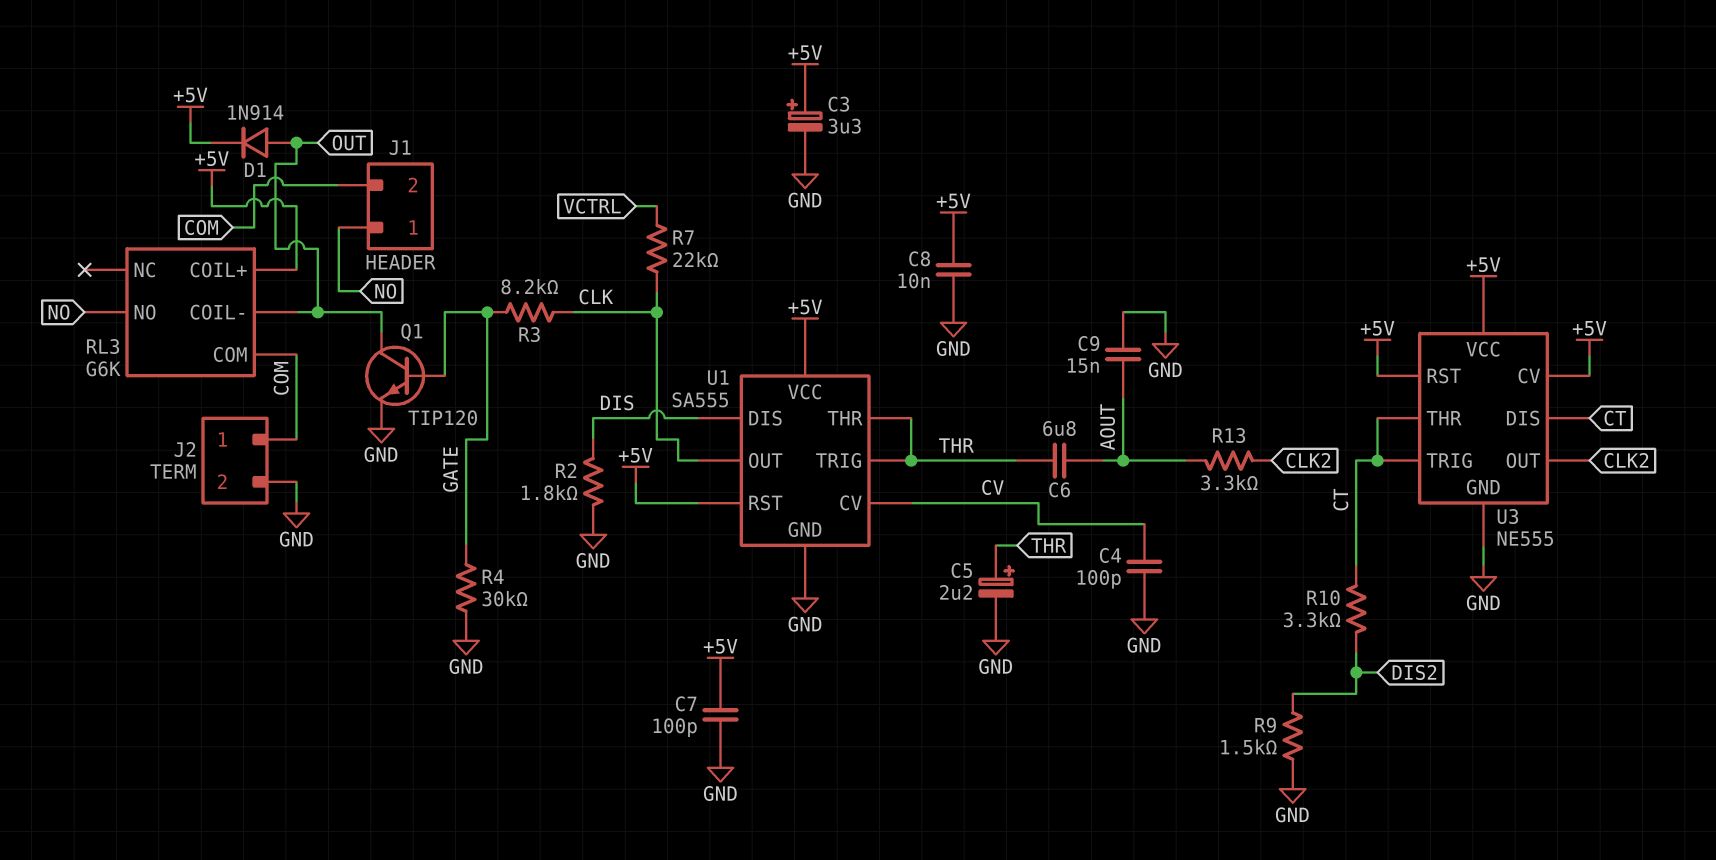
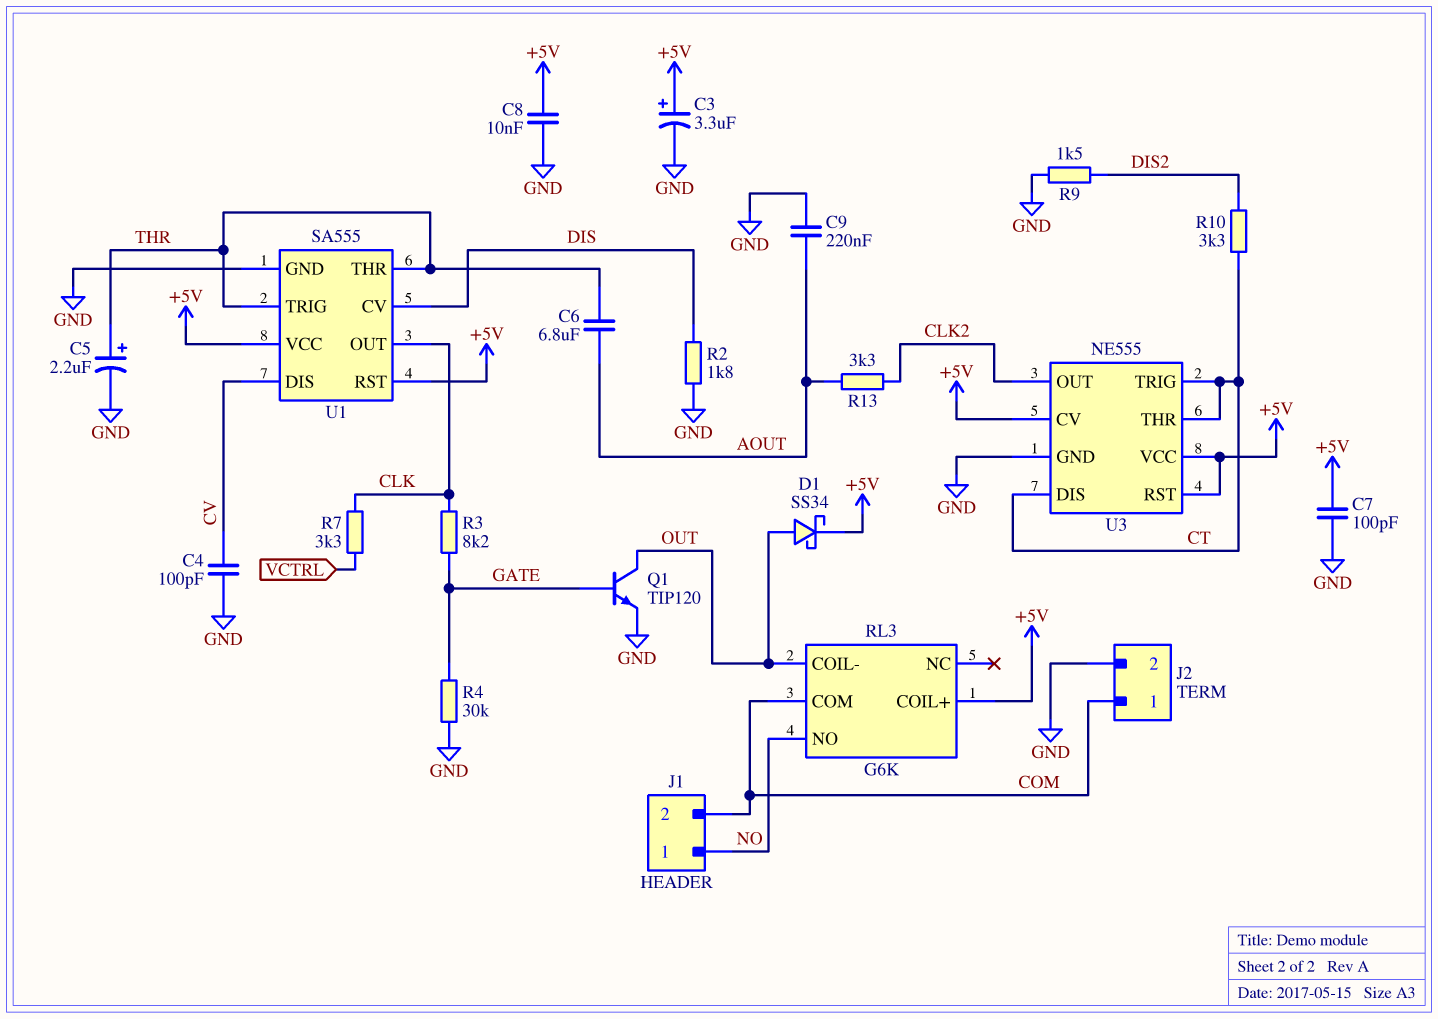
C9: 15nF (AOUT, GND) -> 220nF (AOUT, GND)
D1: diode 1N914 (A OUT, K +5V) -> schottky SS34 (A OUT, K +5V)
R7: 22k (CLK, VCTRL) -> 3.3k (CLK, VCTRL)
U1 pin CV: CV -> DIS
U1 pin DIS: DIS -> CV

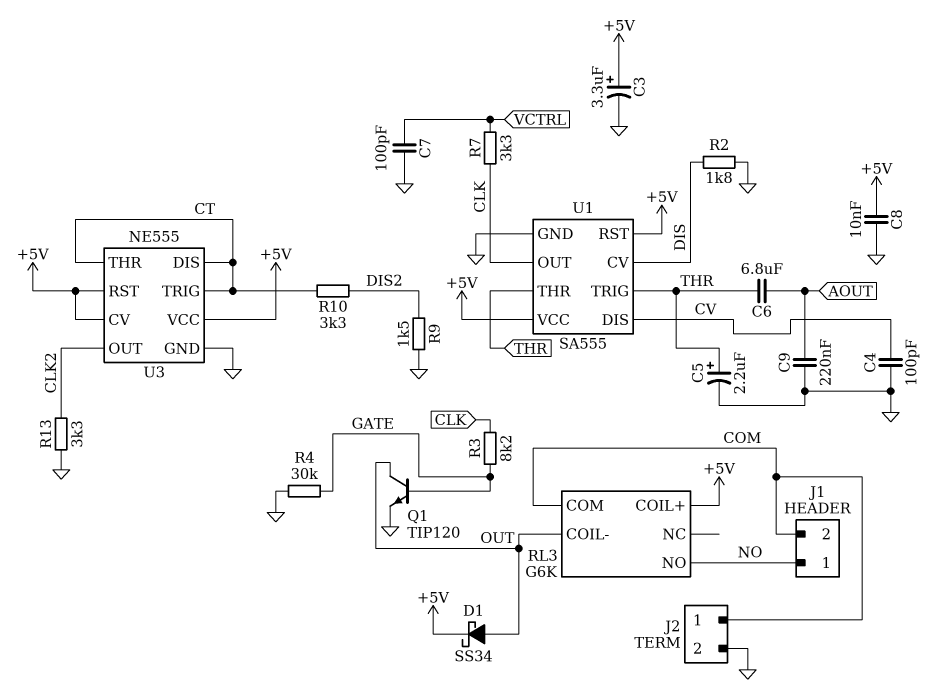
C7: 100pF (+5V, GND) -> 100pF (GND, VCTRL)
R13: 3.3k (AOUT, CLK2) -> 3.3k (CLK2, GND)

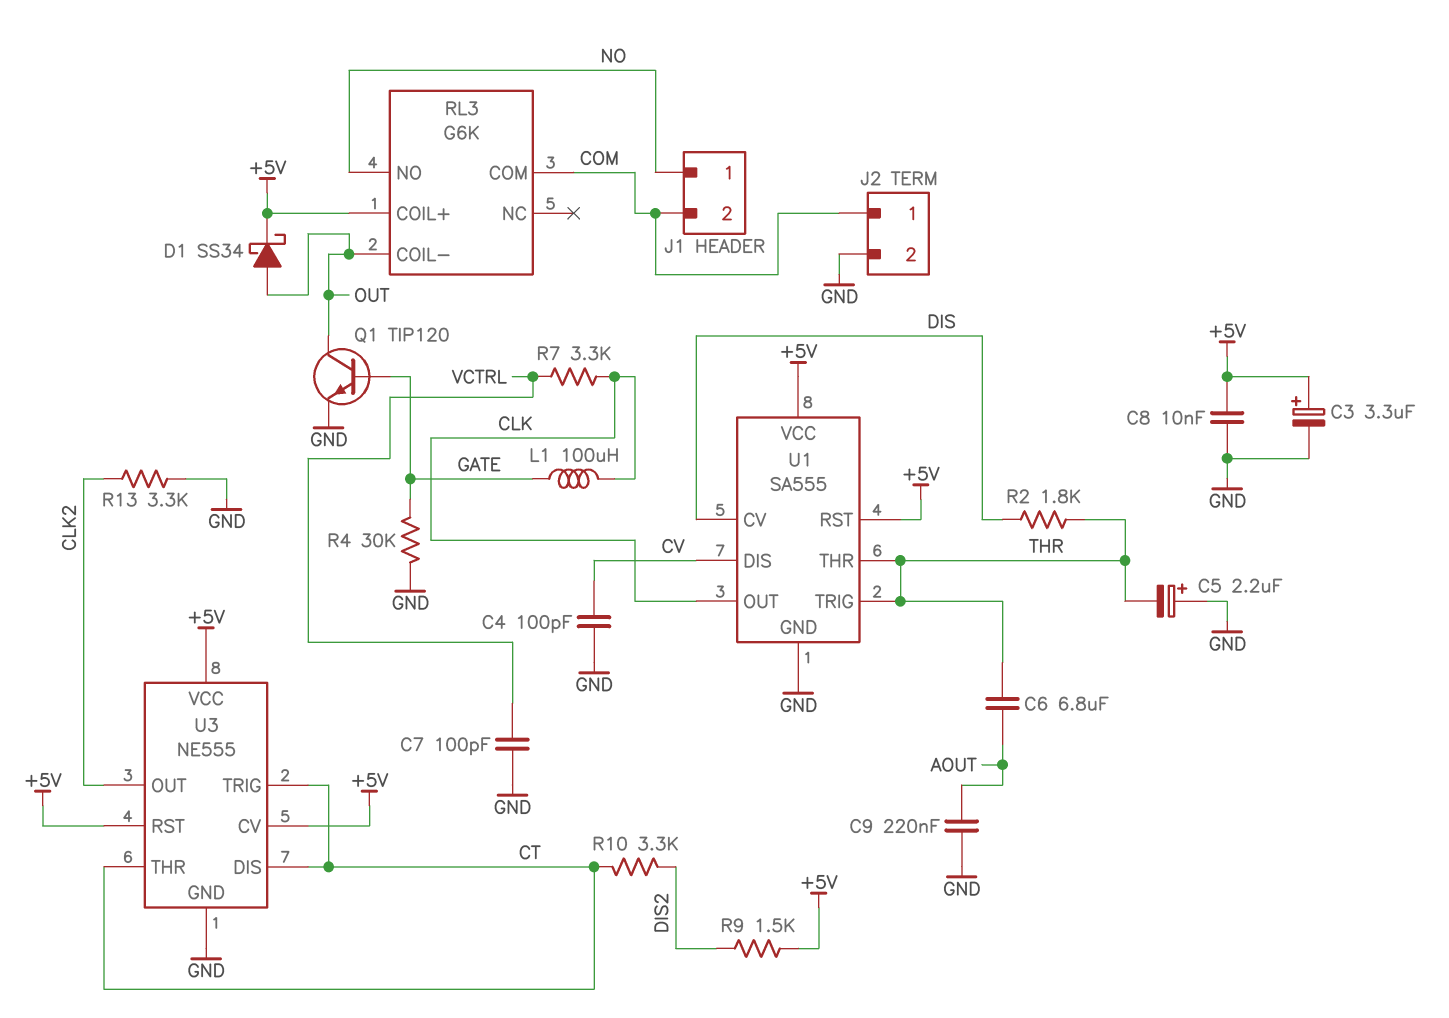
C5: 2.2uF (plus THR, minus GND) -> 2.2uF (plus GND, minus THR)
L1: none -> 100uH (CLK, GATE)
R2: 1.8k (DIS, GND) -> 1.8k (DIS, THR)
R3: 8.2k (CLK, GATE) -> none
R9: 1.5k (DIS2, GND) -> 1.5k (+5V, DIS2)

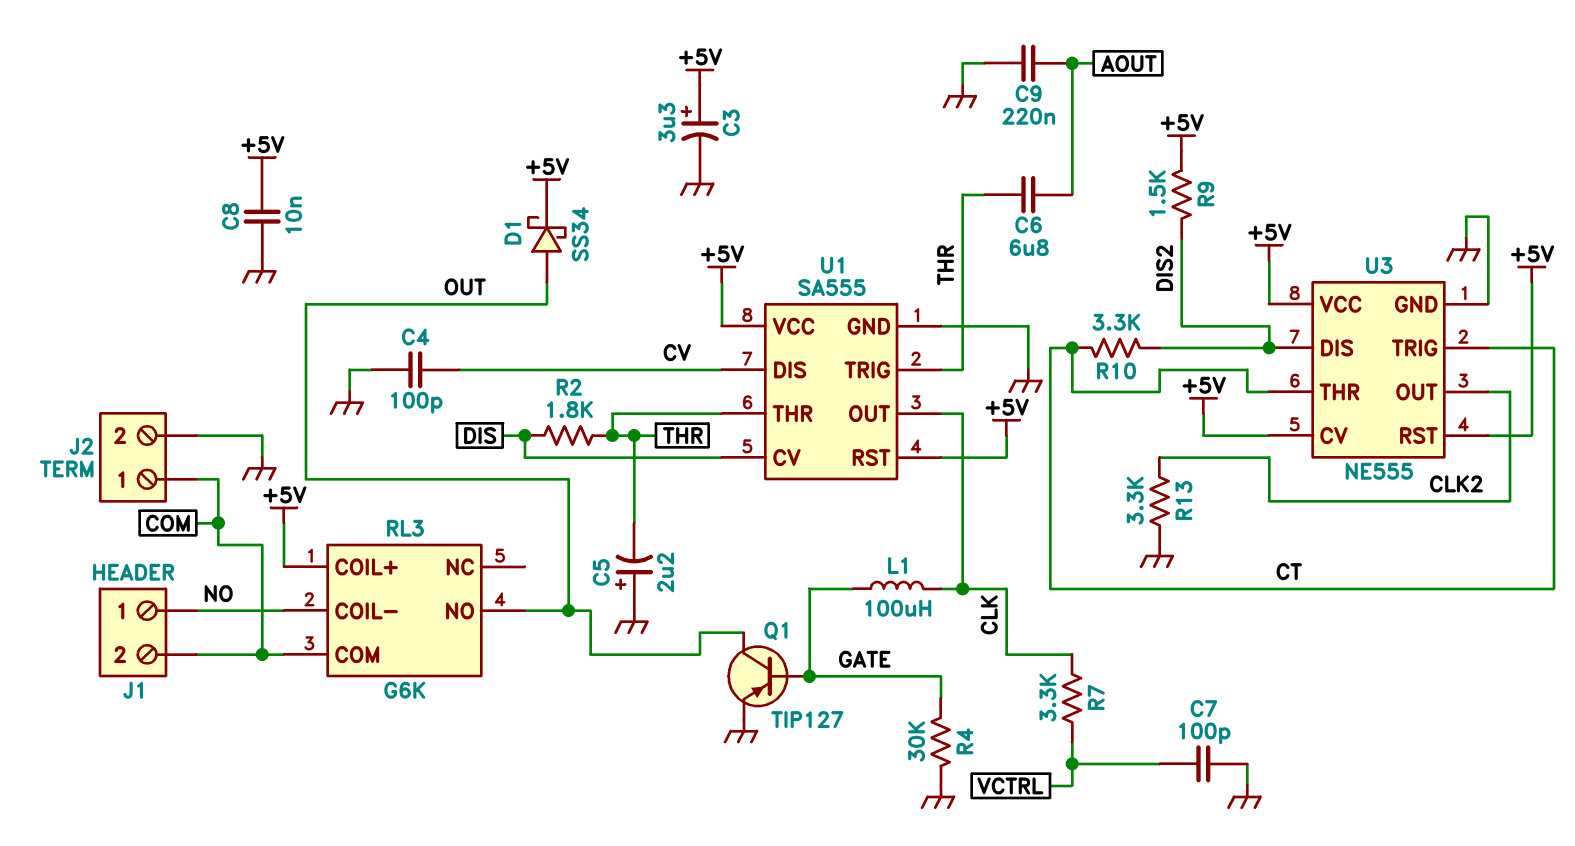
Q1: NPN TIP120 (B GATE, C OUT, E GND) -> PNP TIP127 (B GATE, C OUT, E GND)
RL3 pin COIL-: OUT -> NO
RL3 pin NO: NO -> OUT
U3 pin DIS: CT -> DIS2

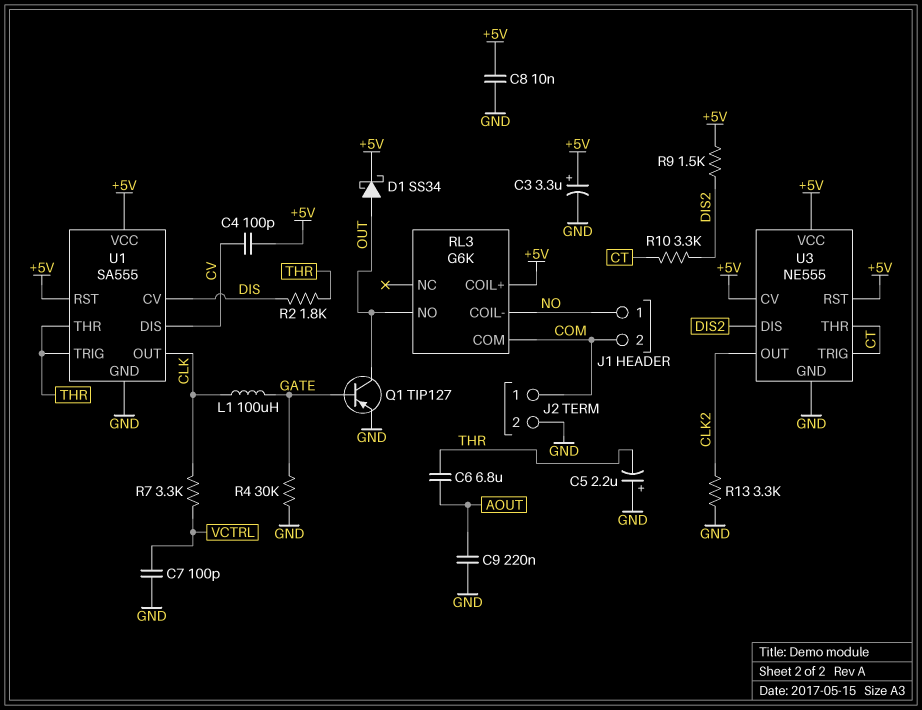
C4: 100pF (CV, GND) -> 100pF (+5V, CV)

